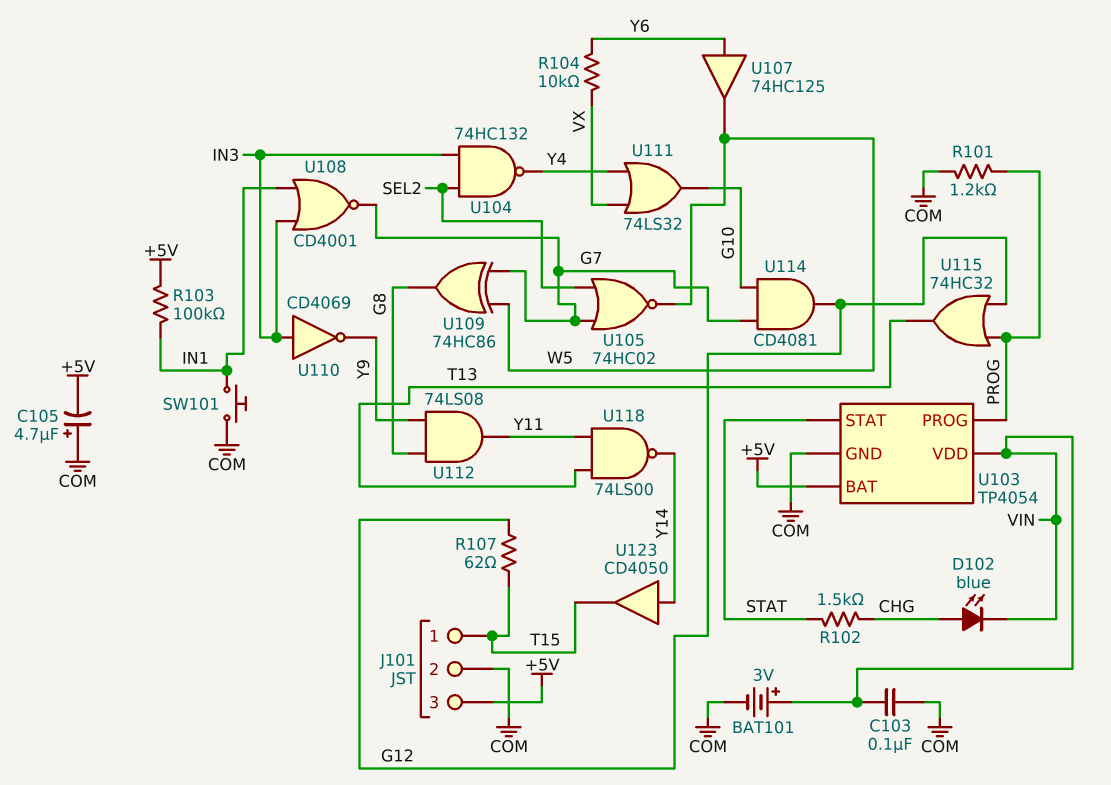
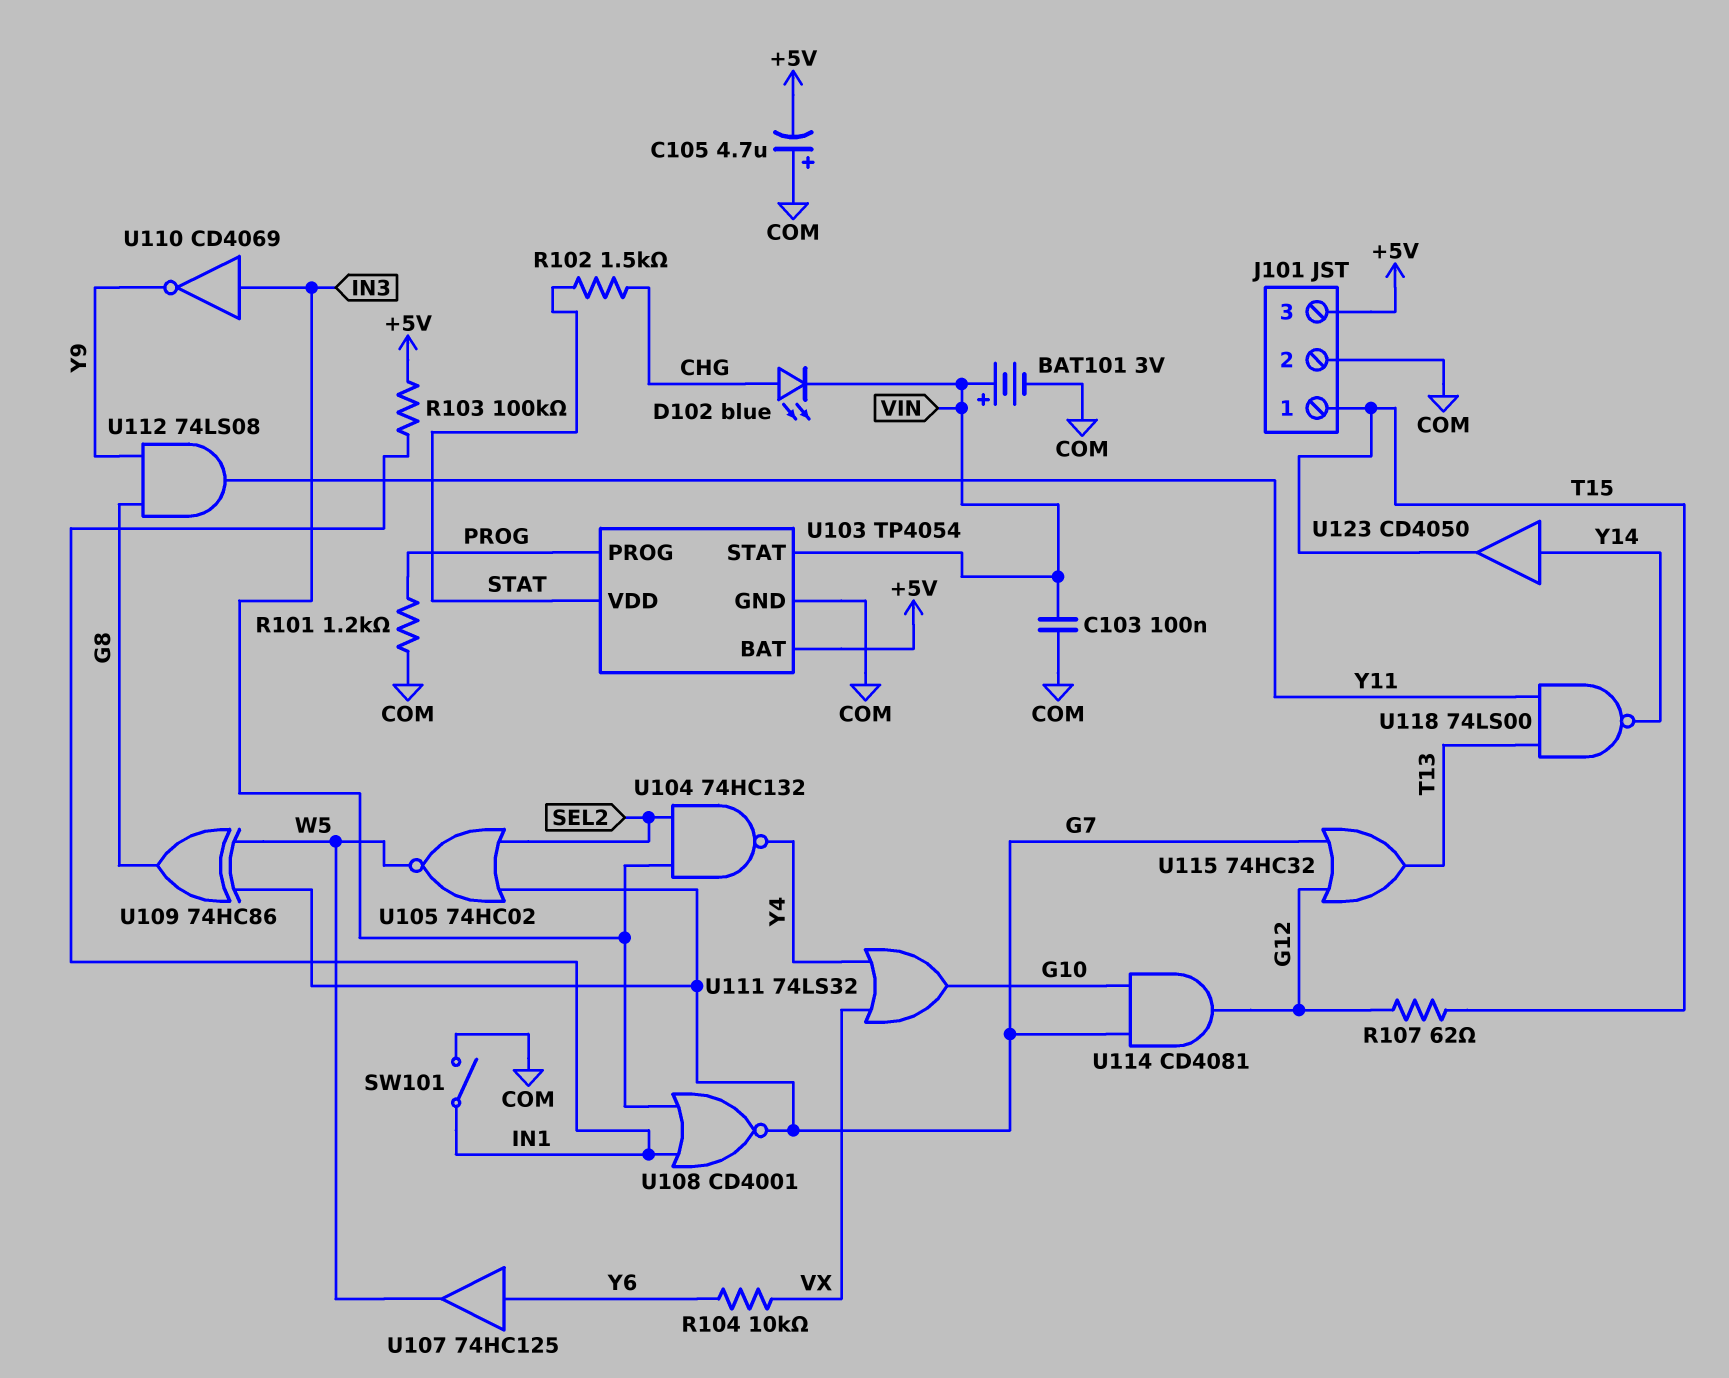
SW101: button (COM, IN1) -> switch (COM, IN1)
U103 pin STAT: STAT -> VIN
U103 pin VDD: VIN -> STAT
U115: OR 74HC32 (in G12, in PROG, out T13) -> OR 74HC32 (in G7, in G12, out T13)

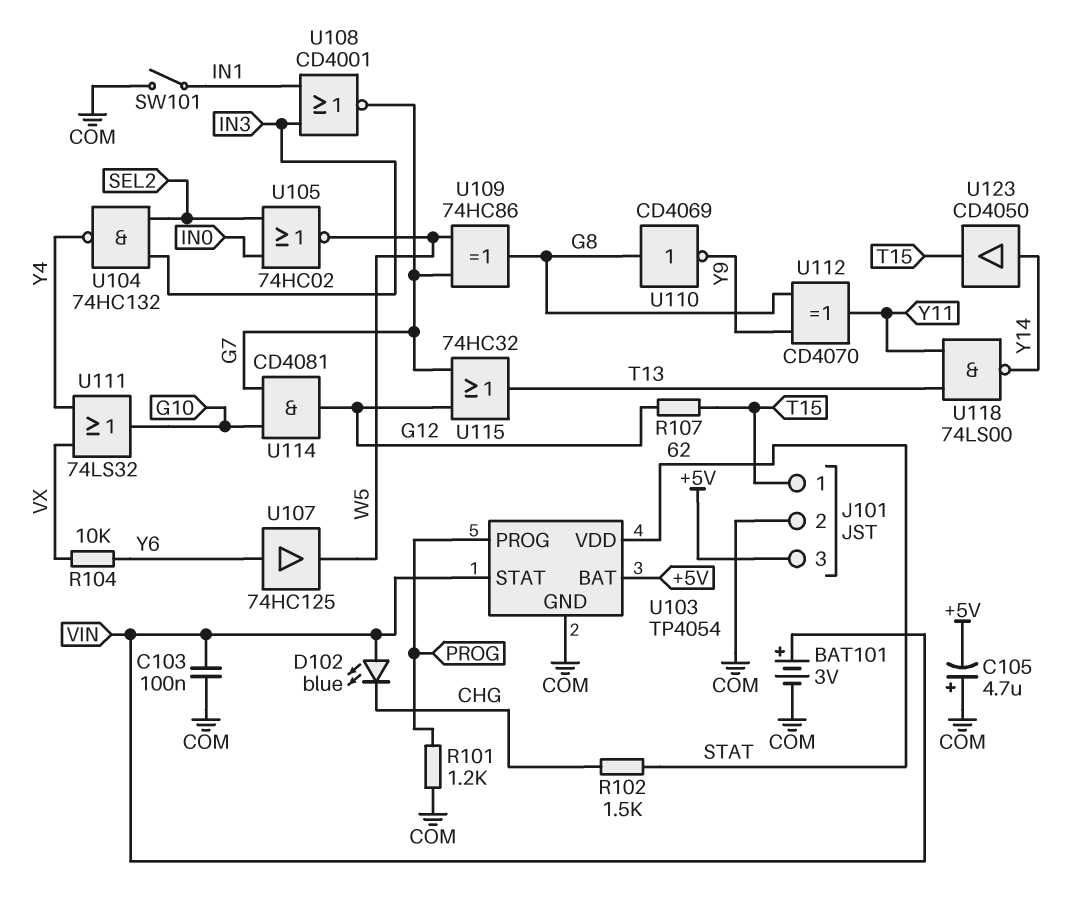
D102: LED blue (A CHG, K VIN) -> LED blue (A VIN, K CHG)
R103: 100k (+5V, IN1) -> none
U105: NOR 74HC02 (in G7, in SEL2, out W5) -> NOR 74HC02 (in IN0, in SEL2, out W5)
U110: NOT CD4069 (in IN3, out Y9) -> NOT CD4069 (in G8, out Y9)
U112: AND 74LS08 (in G8, in Y9, out Y11) -> XOR CD4070 (in G8, in Y9, out Y11)

